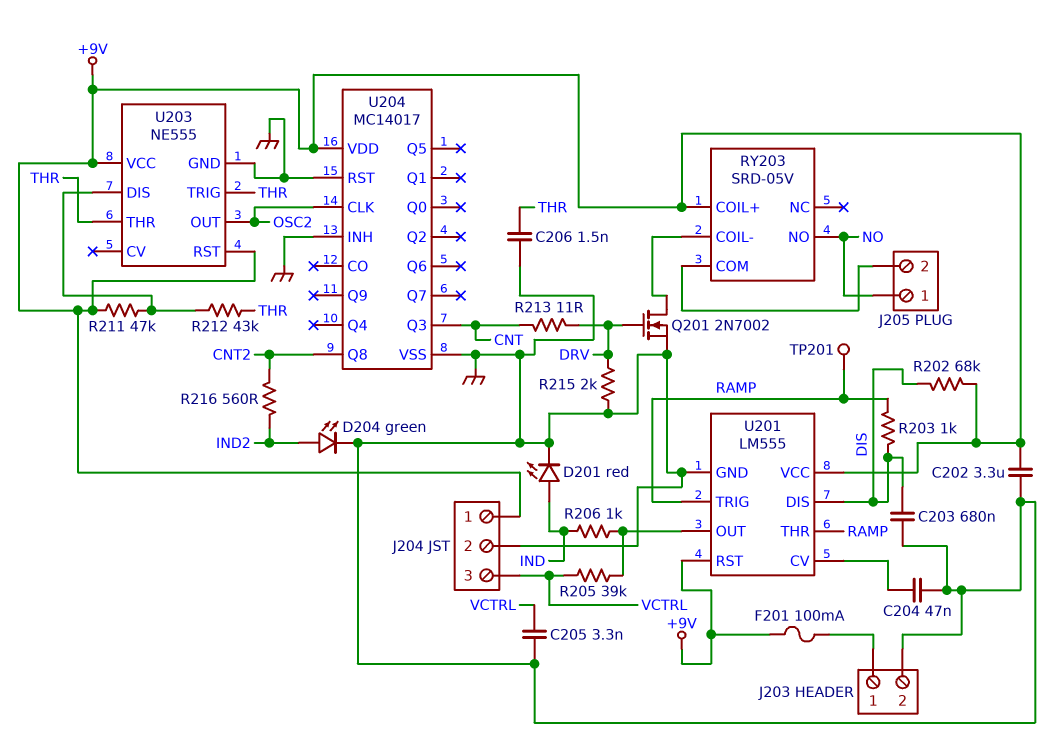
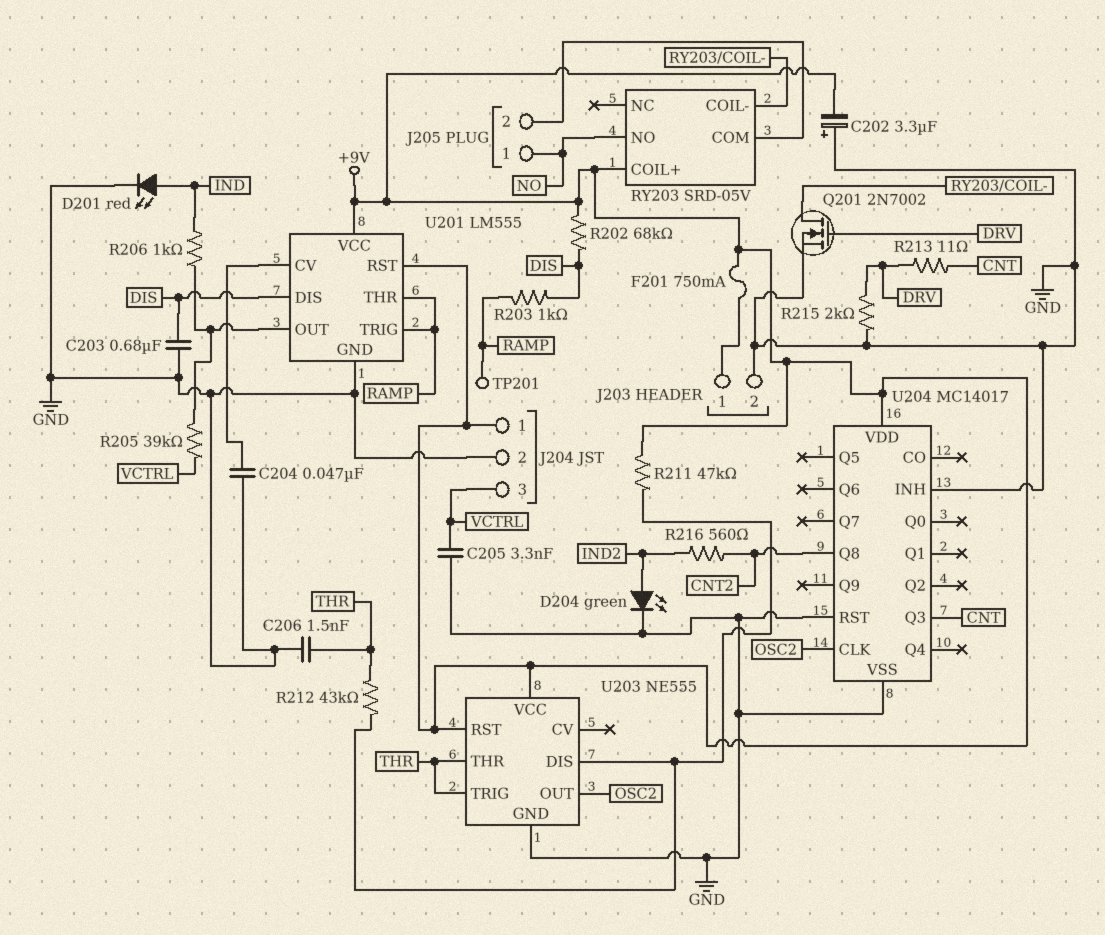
C202: 3.3uF (+9V, GND) -> 3.3uF (plus GND, minus +9V)
F201: 100mA (+9V, J203/1) -> 750mA (+9V, J203/1)

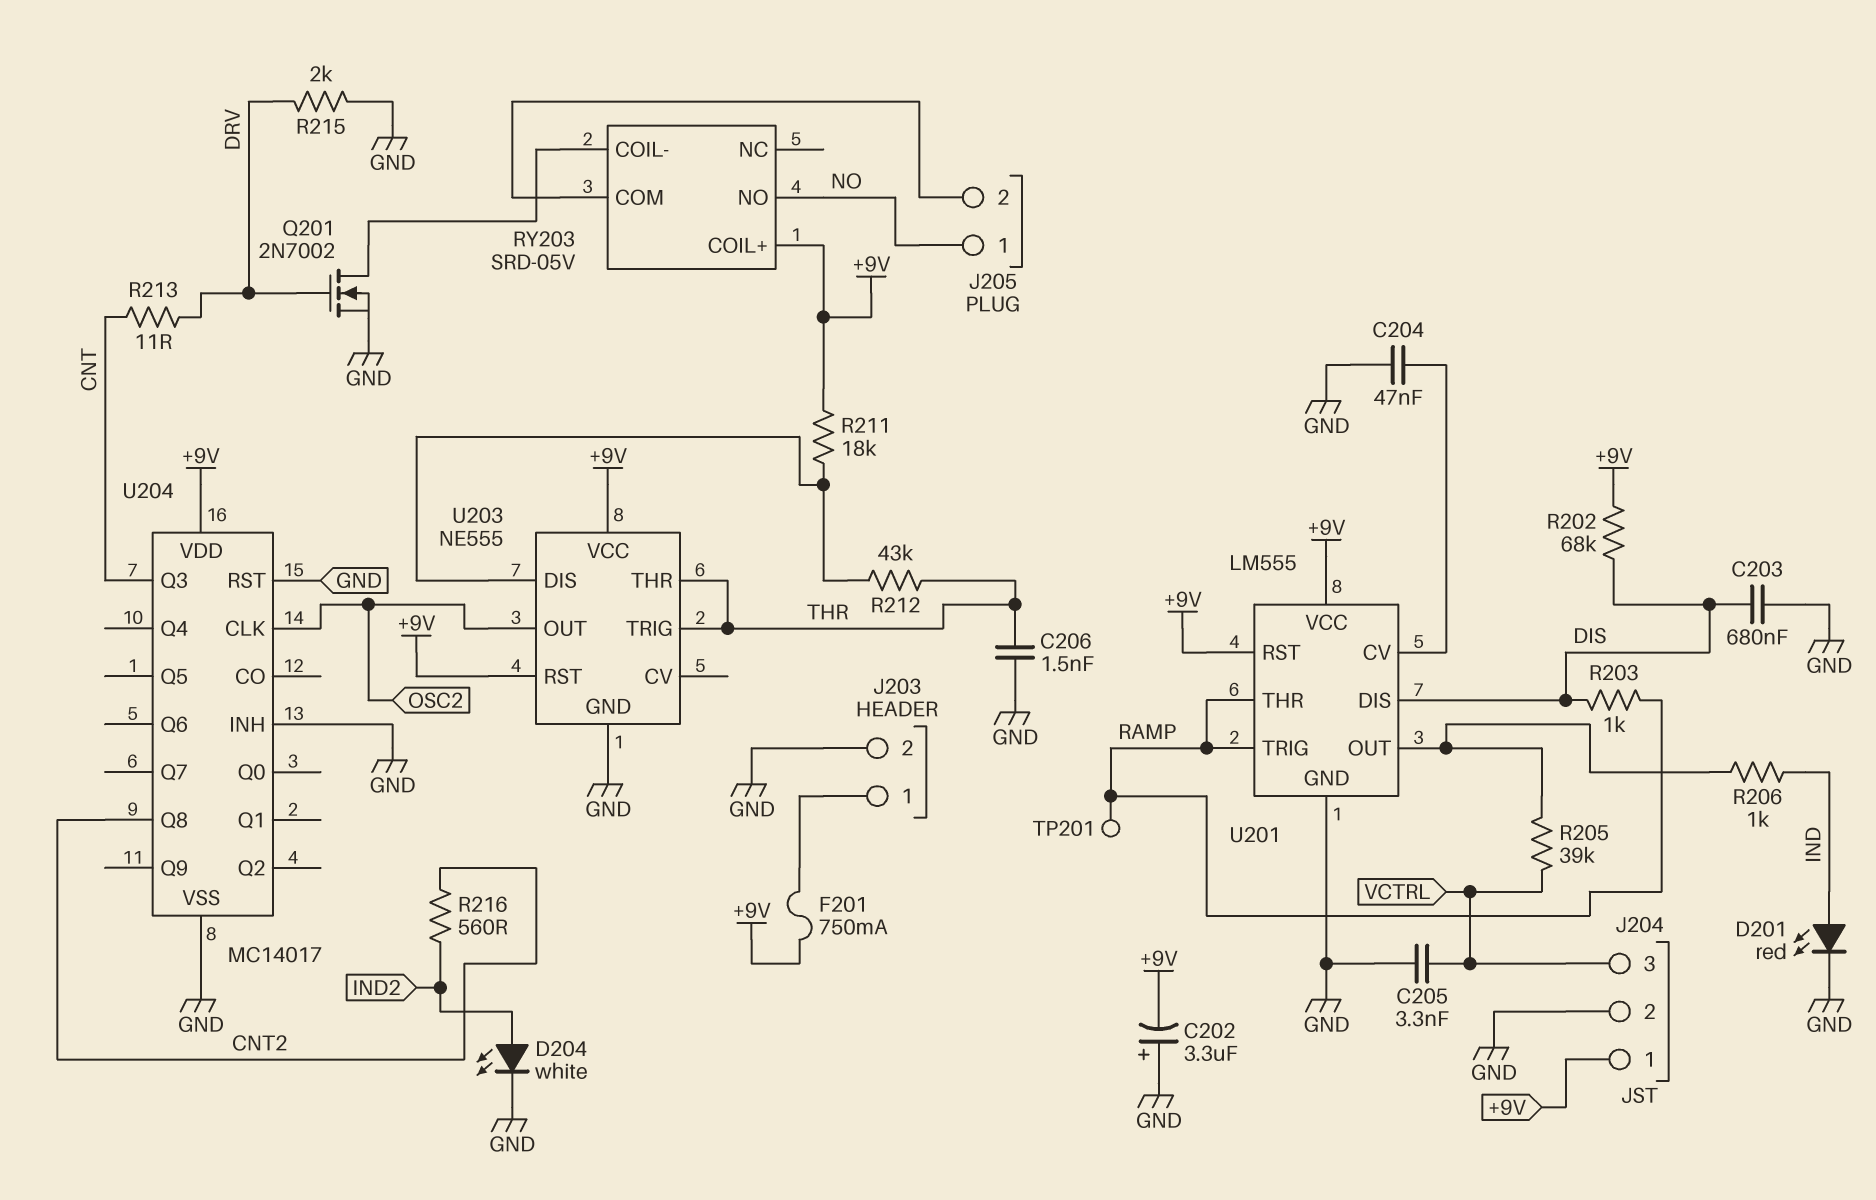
D204: LED green (A IND2, K GND) -> LED white (A IND2, K GND)
R211: 47k (+9V, U203/DIS) -> 18k (+9V, U203/DIS)

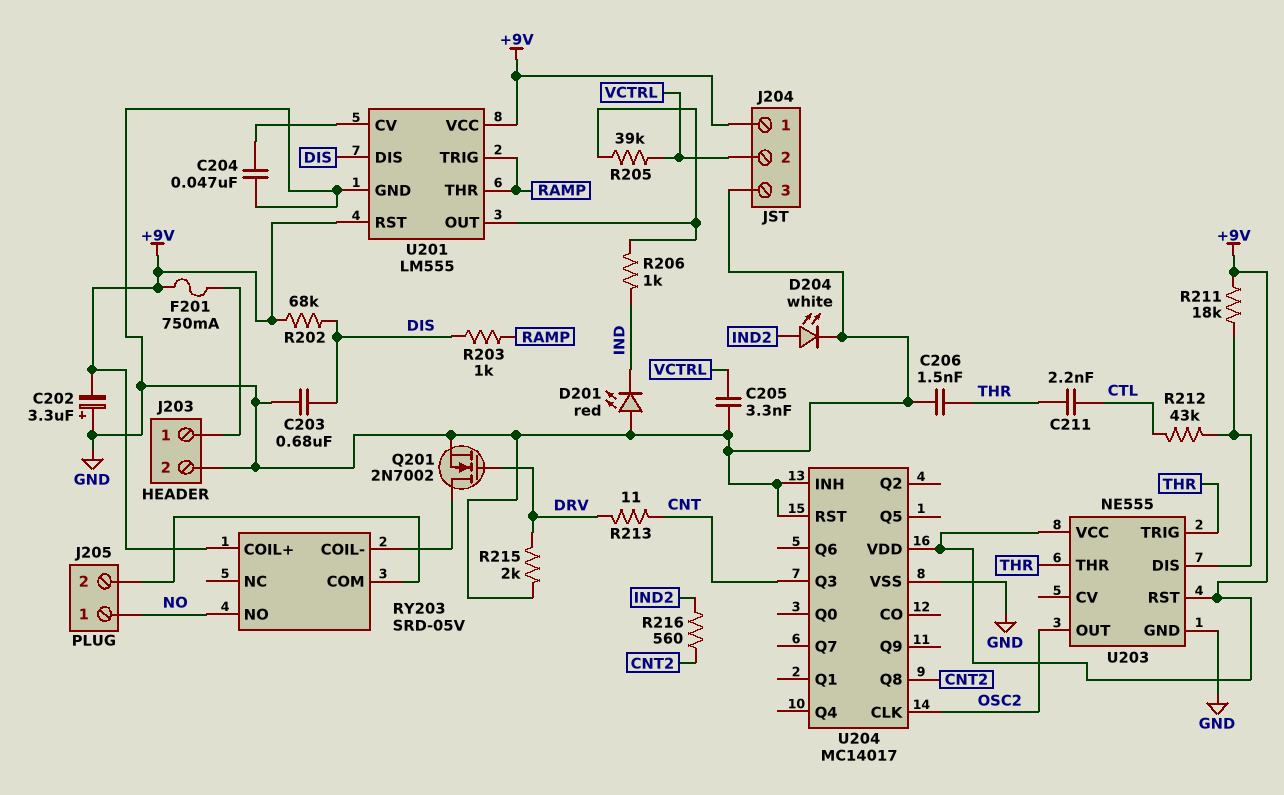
C211: none -> 2.2nF (CTL, THR)
D201: LED red (A IND, K GND) -> LED red (A GND, K IND)
J204 pin 2: GND -> VCTRL
J204 pin 3: VCTRL -> GND
R212: 43k (THR, U203/DIS) -> 43k (CTL, U203/DIS)
TP201: test point (RAMP) -> none

